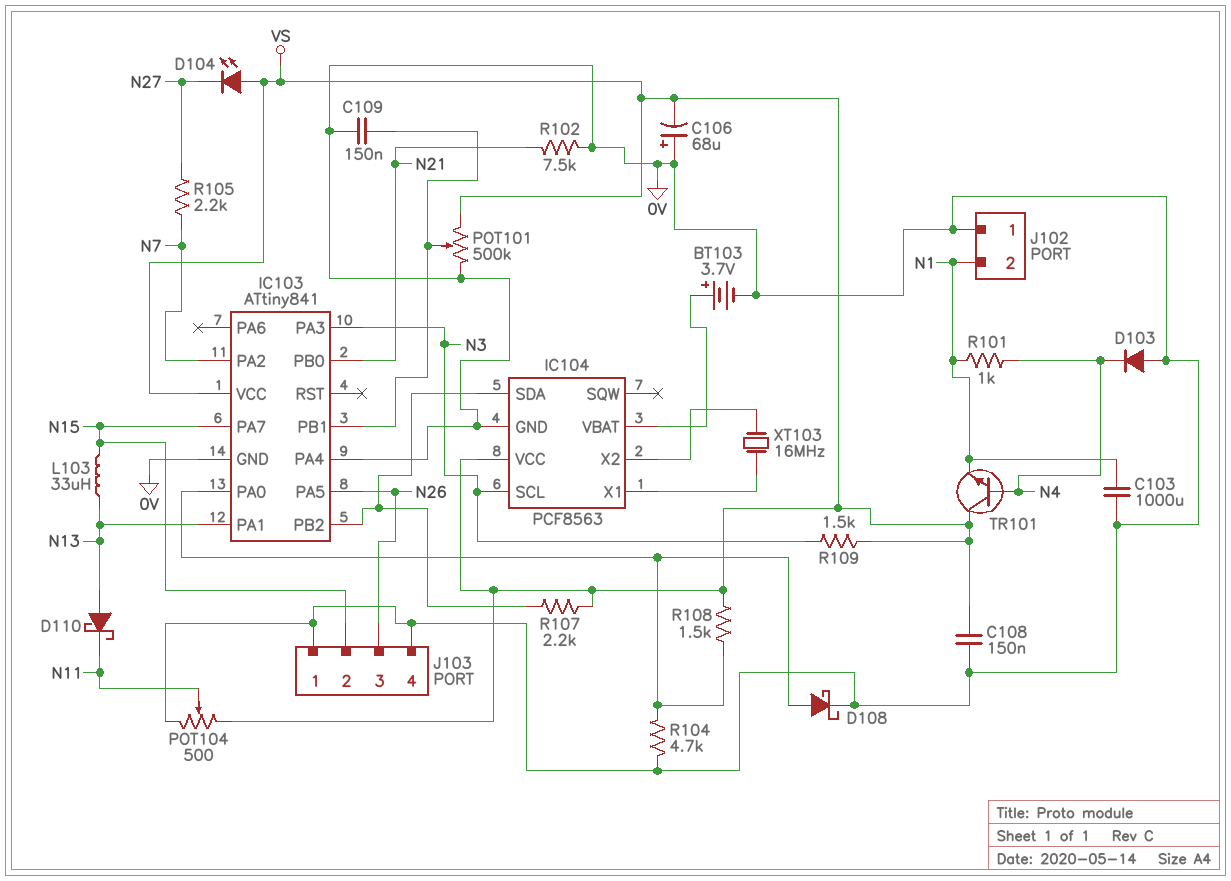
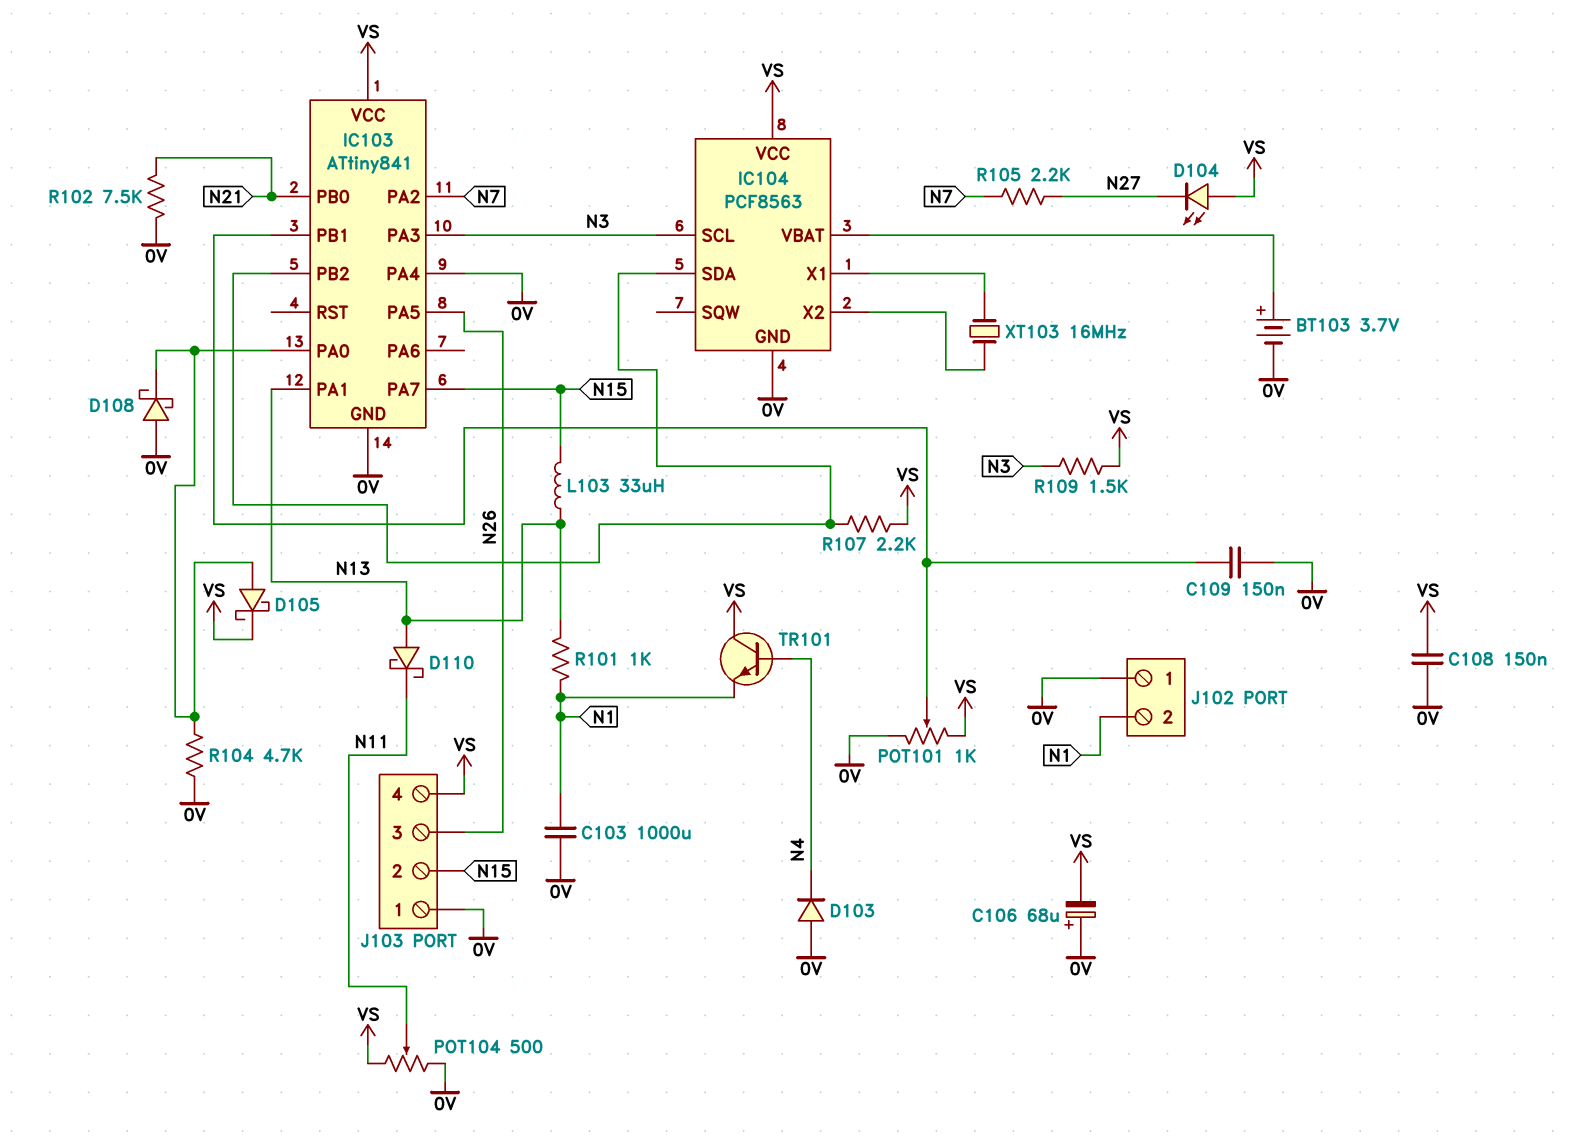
D105: none -> schottky (A IC103/PA0, K VS)
D108: schottky (A IC103/PA0, K 0V) -> schottky (A 0V, K IC103/PA0)
J103 pin 4: 0V -> VS
POT101: 500k (0V, VS, wiper IC103/PB1) -> 1k (0V, VS, wiper IC103/PB1)
R101: 1k (N1, N4) -> 1k (N1, N13)
R108: 1.5k (IC103/PA0, VS) -> none

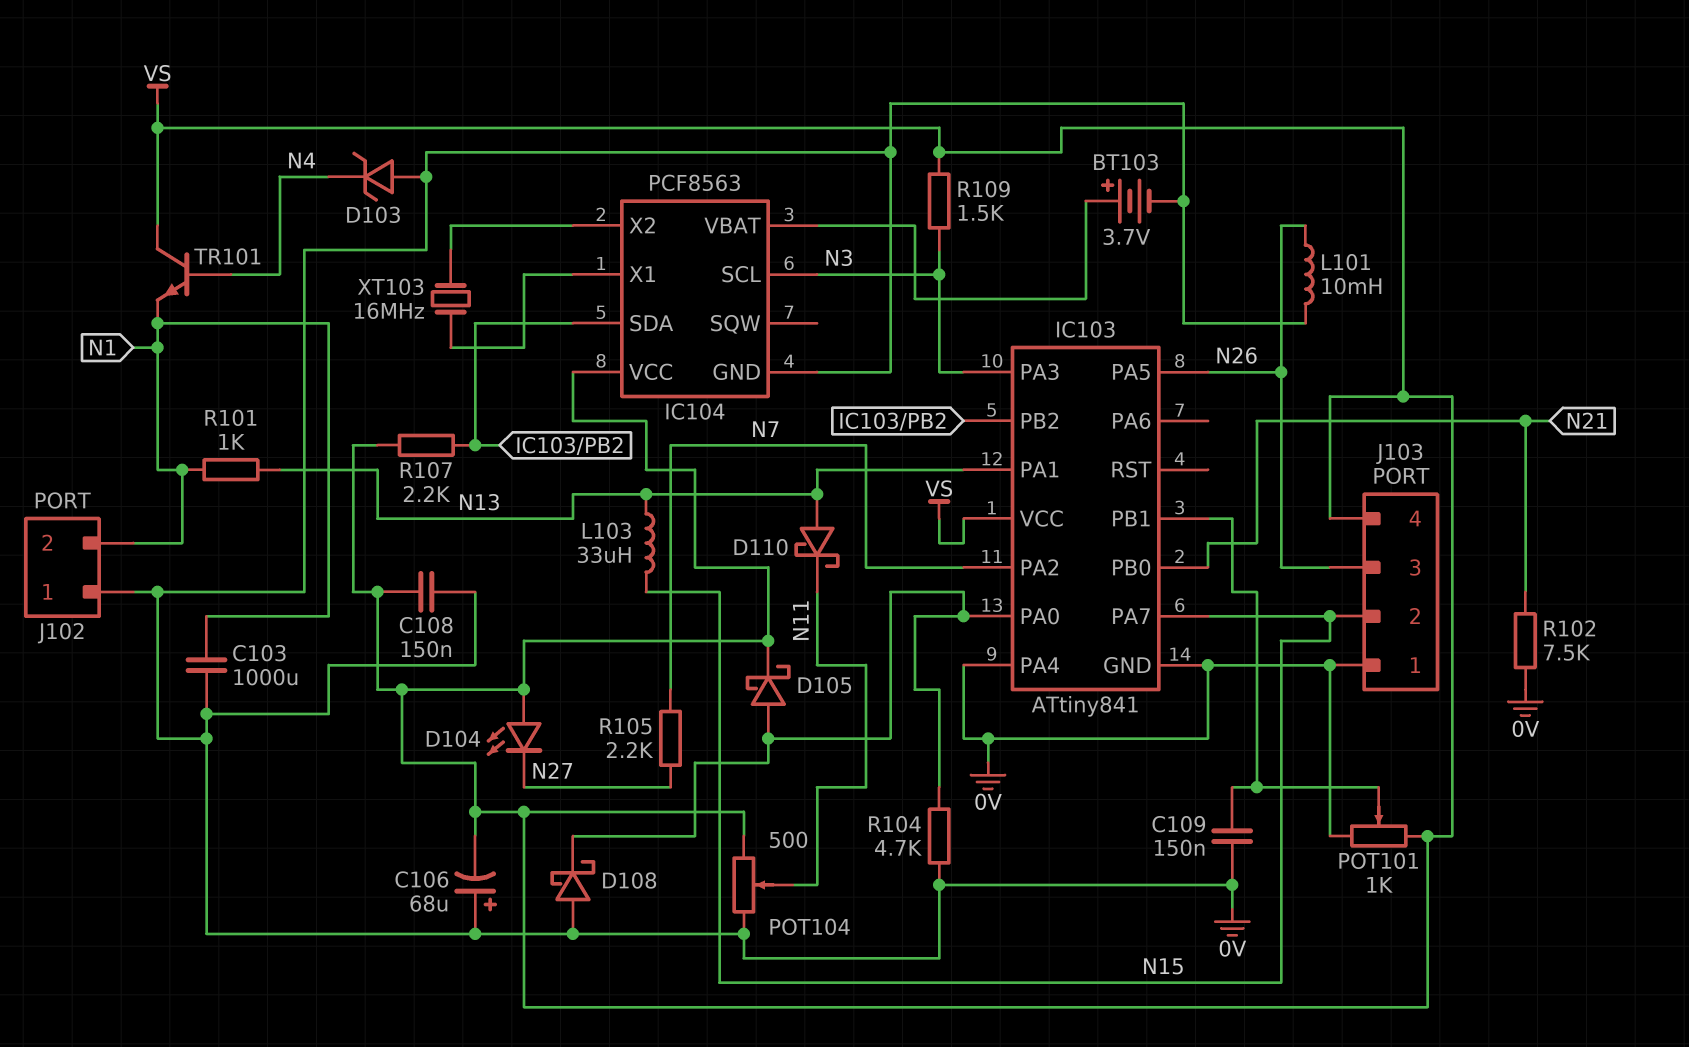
D103: diode (A 0V, K N4) -> zener (A 0V, K N4)
L101: none -> 10mH (0V, N26)

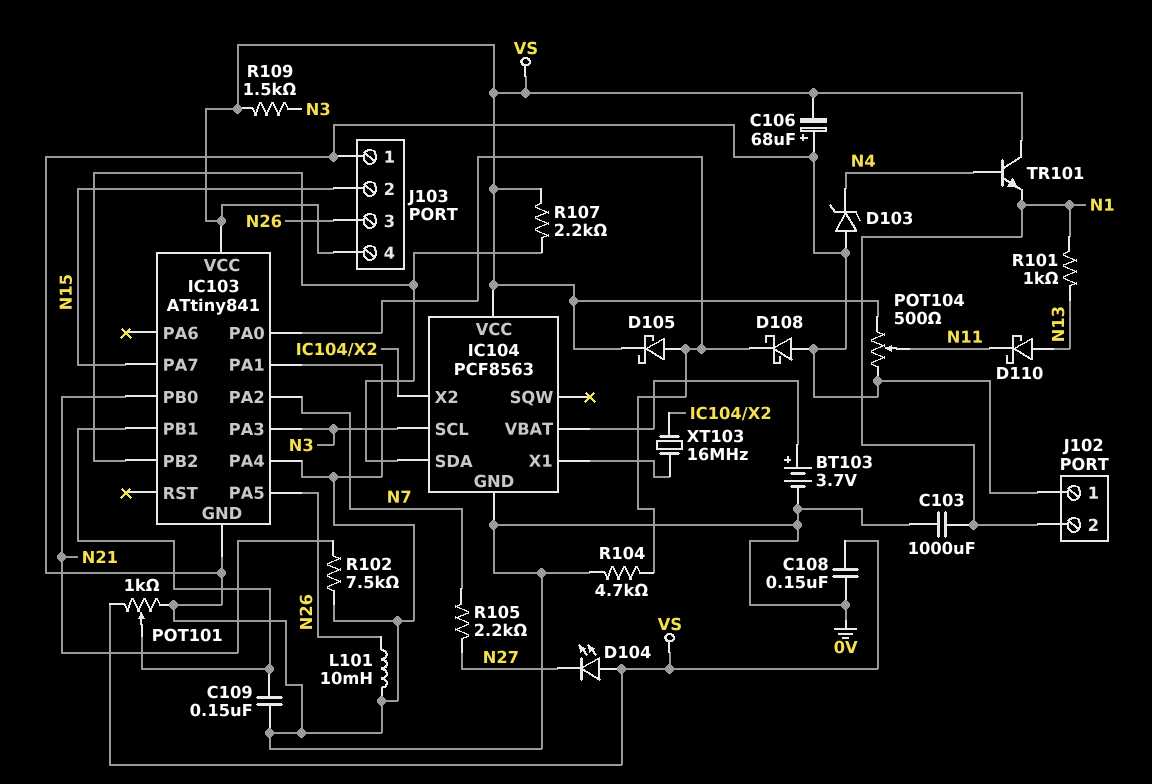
IC103 pin PA1: N13 -> 0V
L103: 33uH (N13, N15) -> none

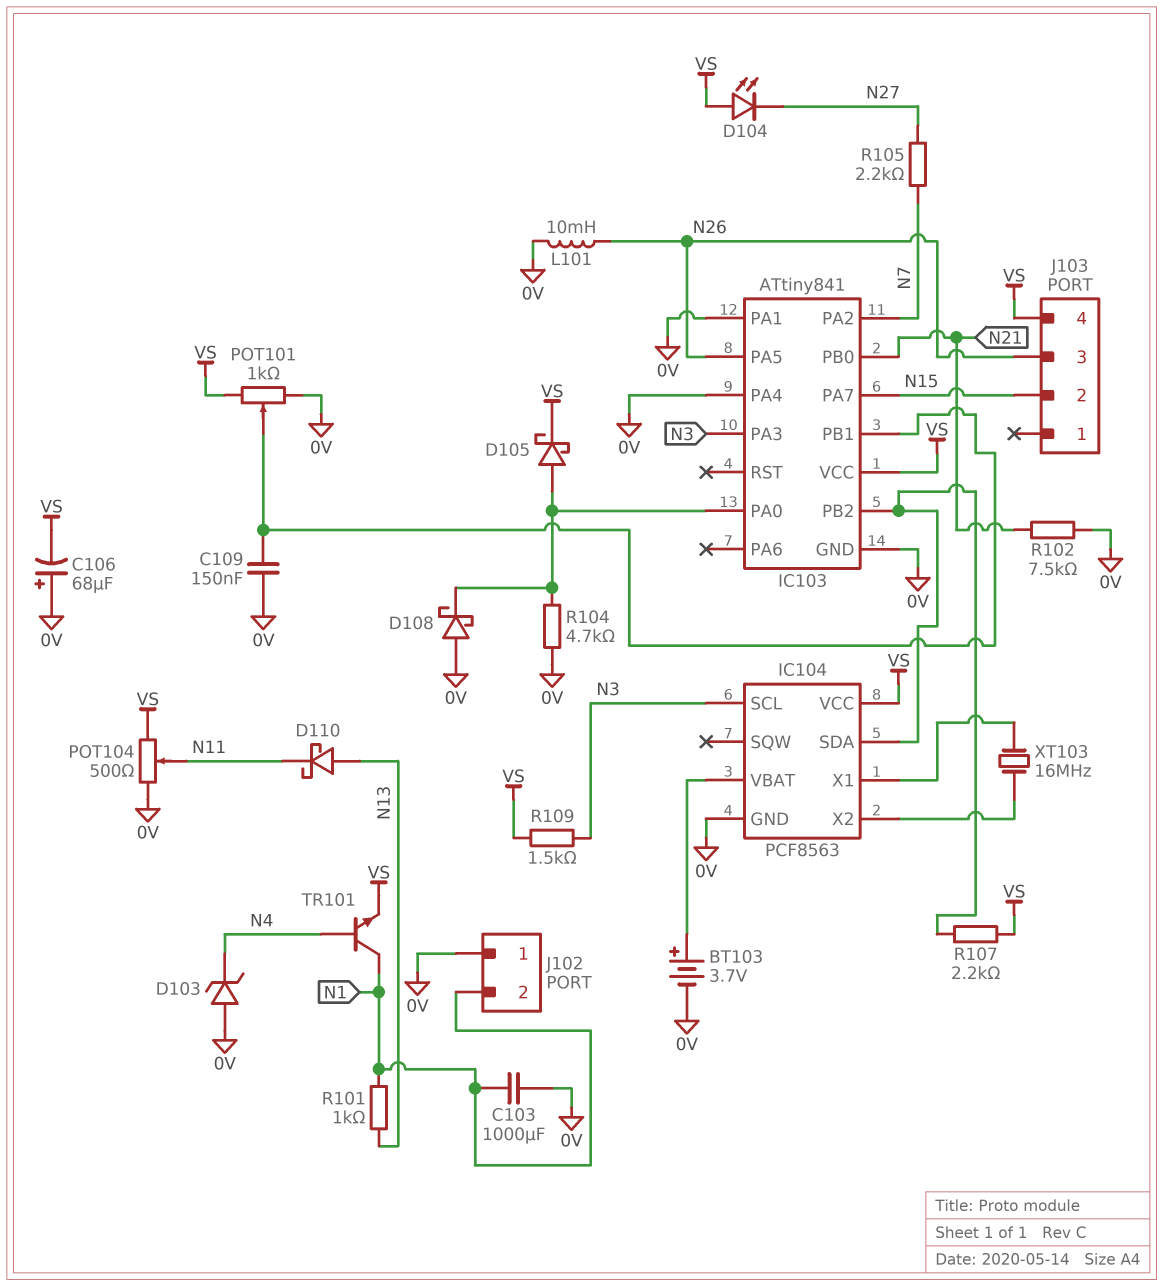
C108: 150nF (0V, VS) -> none
J103 pin 1: 0V -> none
TR101: NPN (B N4, C VS, E N1) -> NPN (B N4, C N1, E VS)

